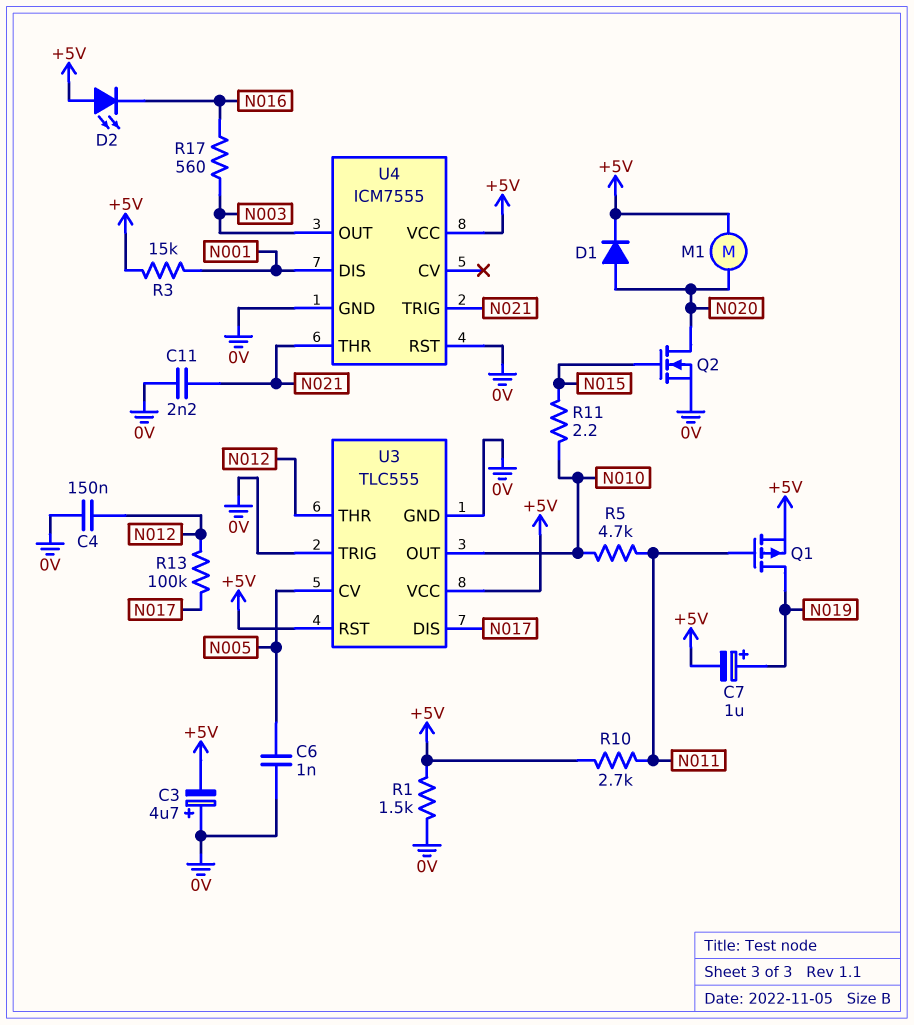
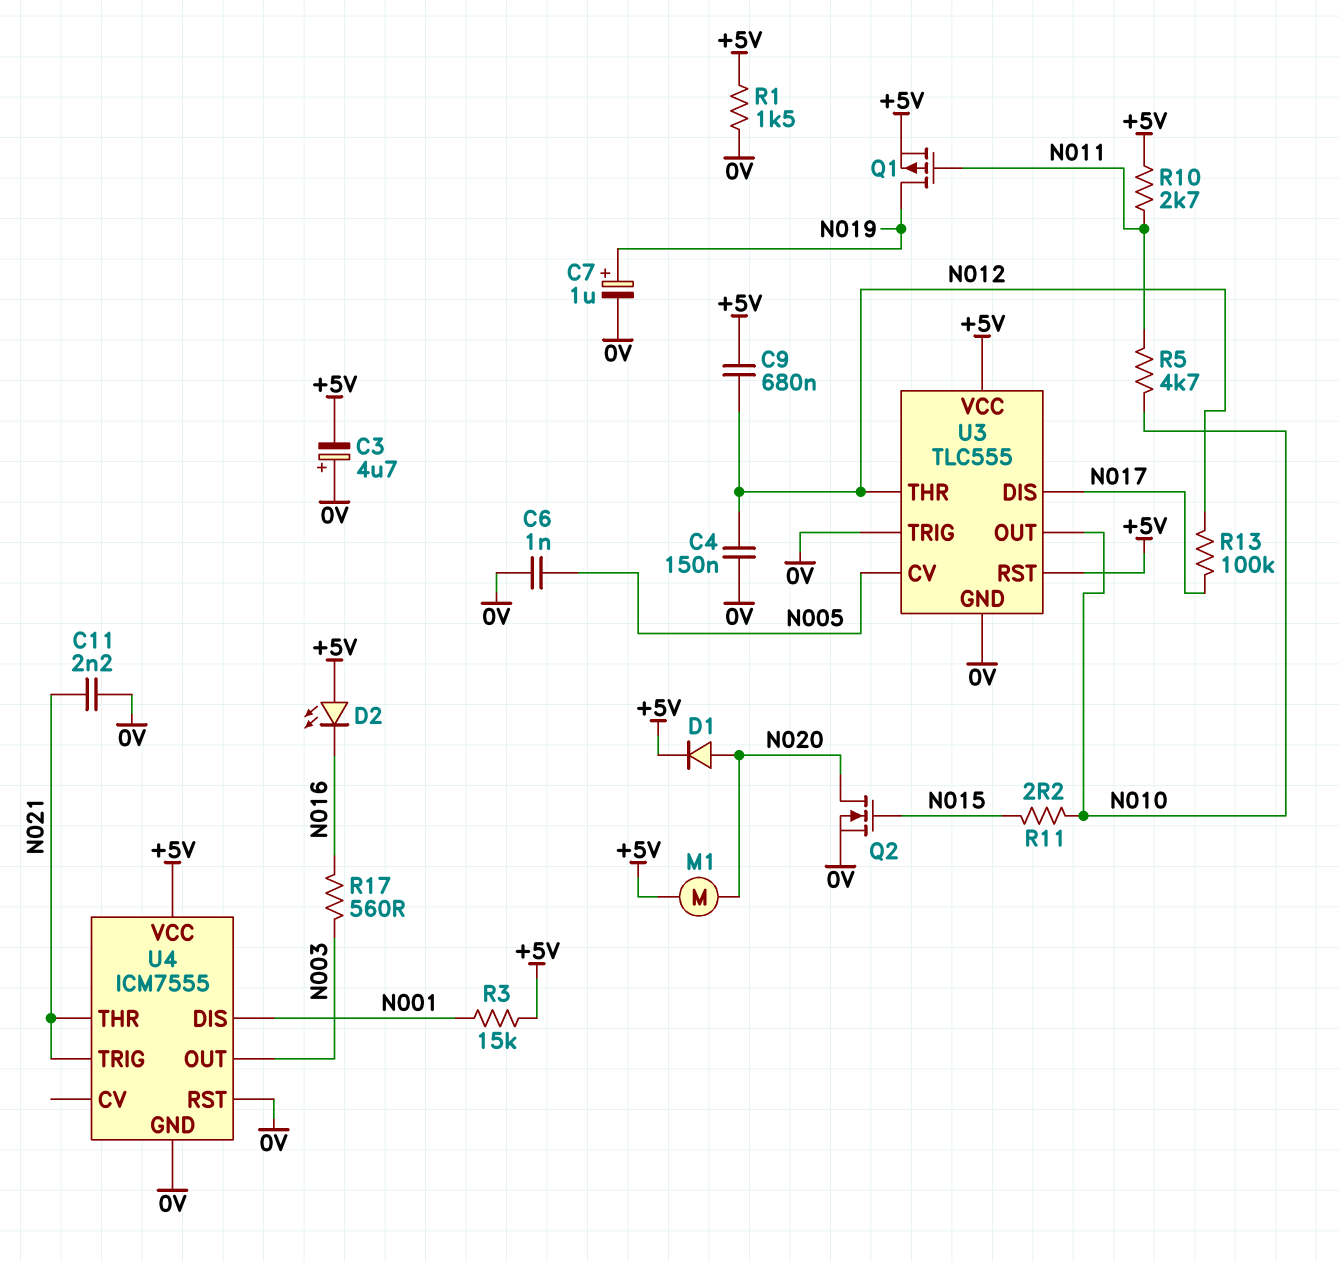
C7: 1uF (plus N019, minus +5V) -> 1uF (plus N019, minus 0V)
C9: none -> 680nF (+5V, N012)

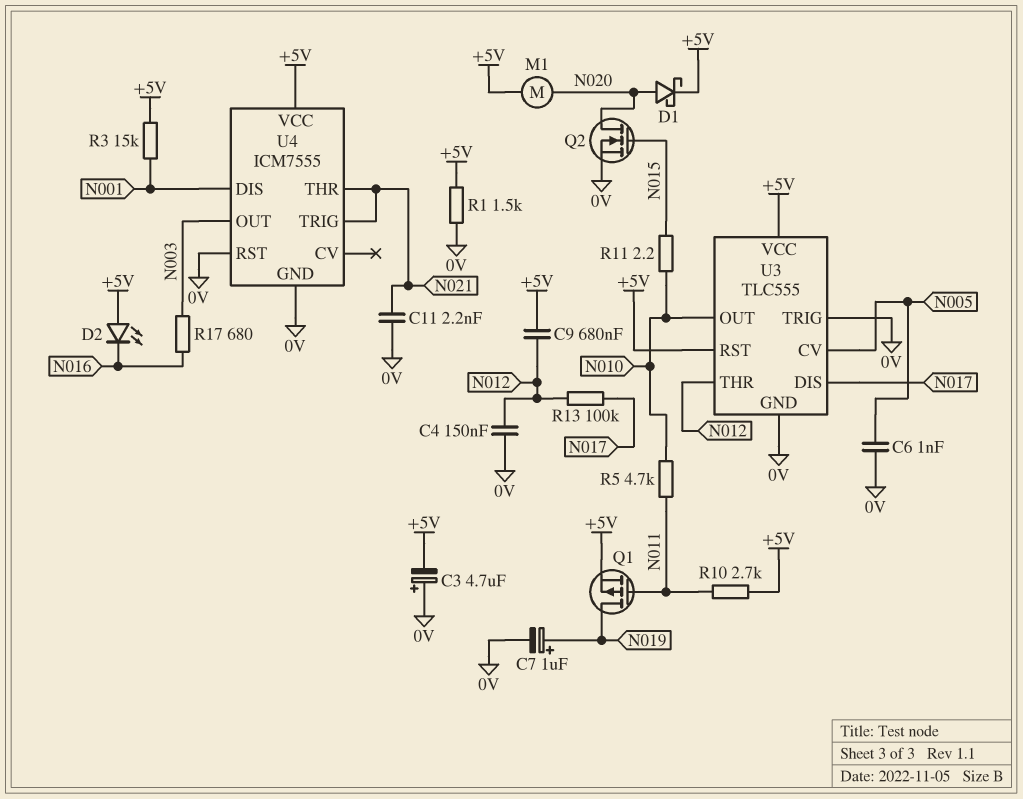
D1: diode (A N020, K +5V) -> schottky (A N020, K +5V)
R17: 560 (N003, N016) -> 680 (N003, N016)

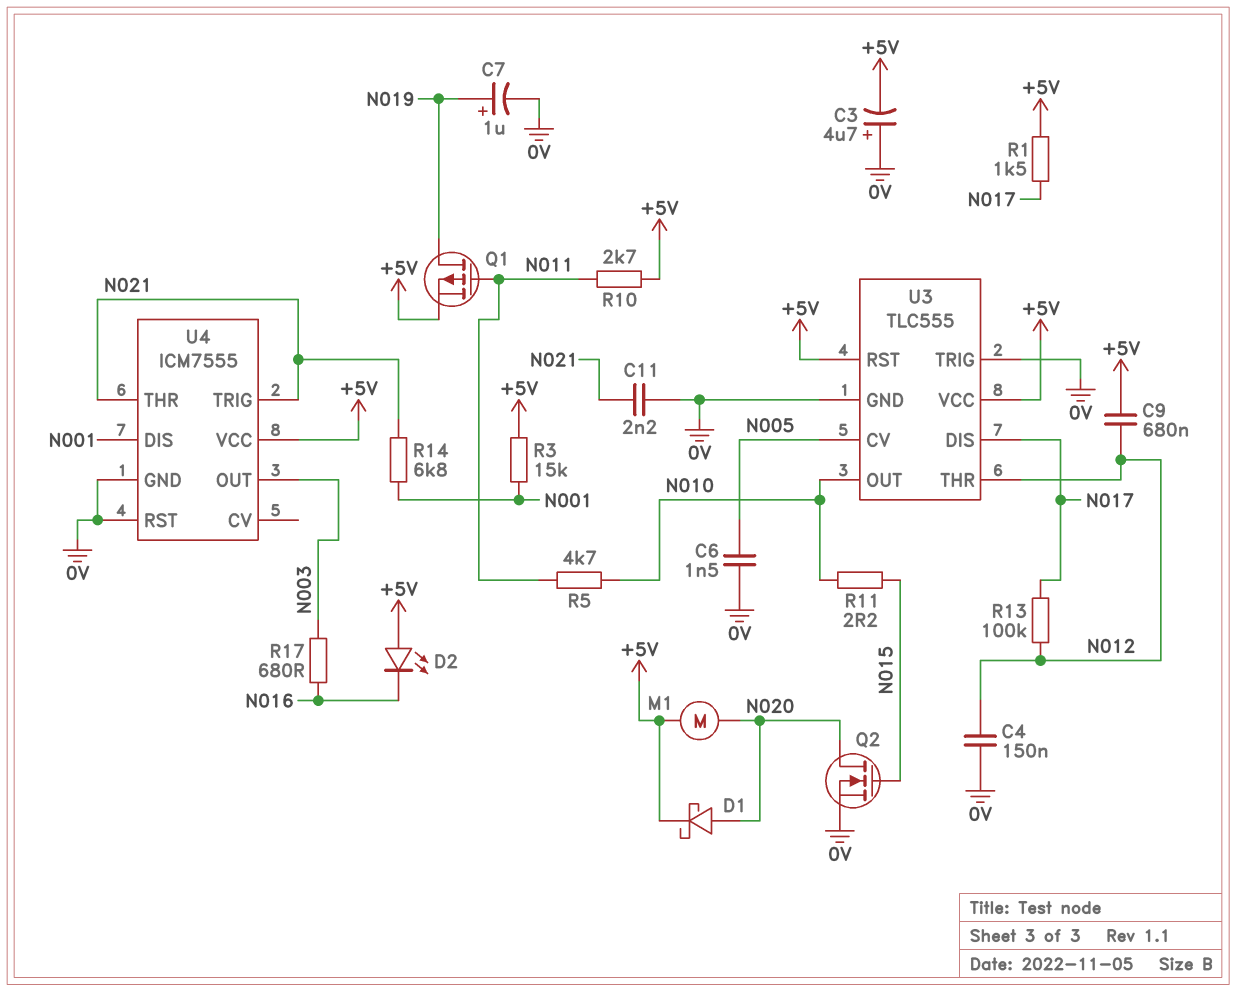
C6: 1nF (0V, N005) -> 1.5nF (0V, N005)
R1: 1.5k (+5V, 0V) -> 1.5k (+5V, N017)
R14: none -> 6.8k (N001, N021)

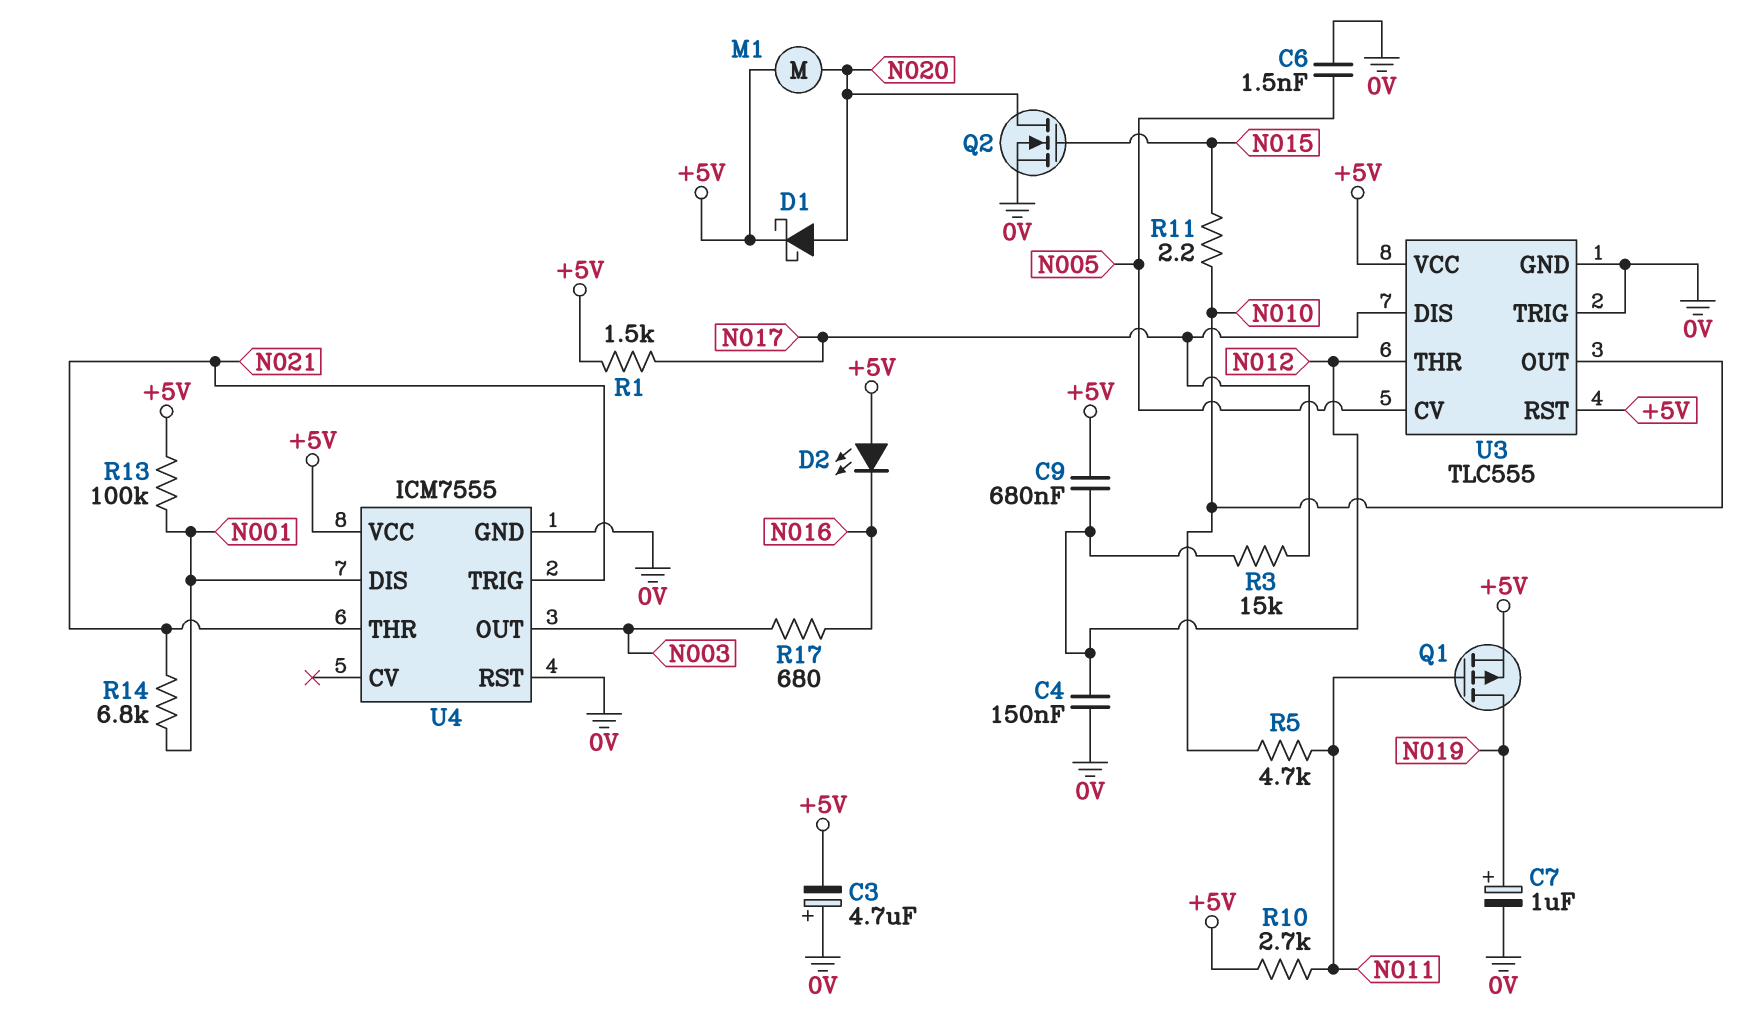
C11: 2.2nF (0V, N021) -> none
R3: 15k (+5V, N001) -> 15k (N012, N017)
R13: 100k (N012, N017) -> 100k (+5V, N001)

